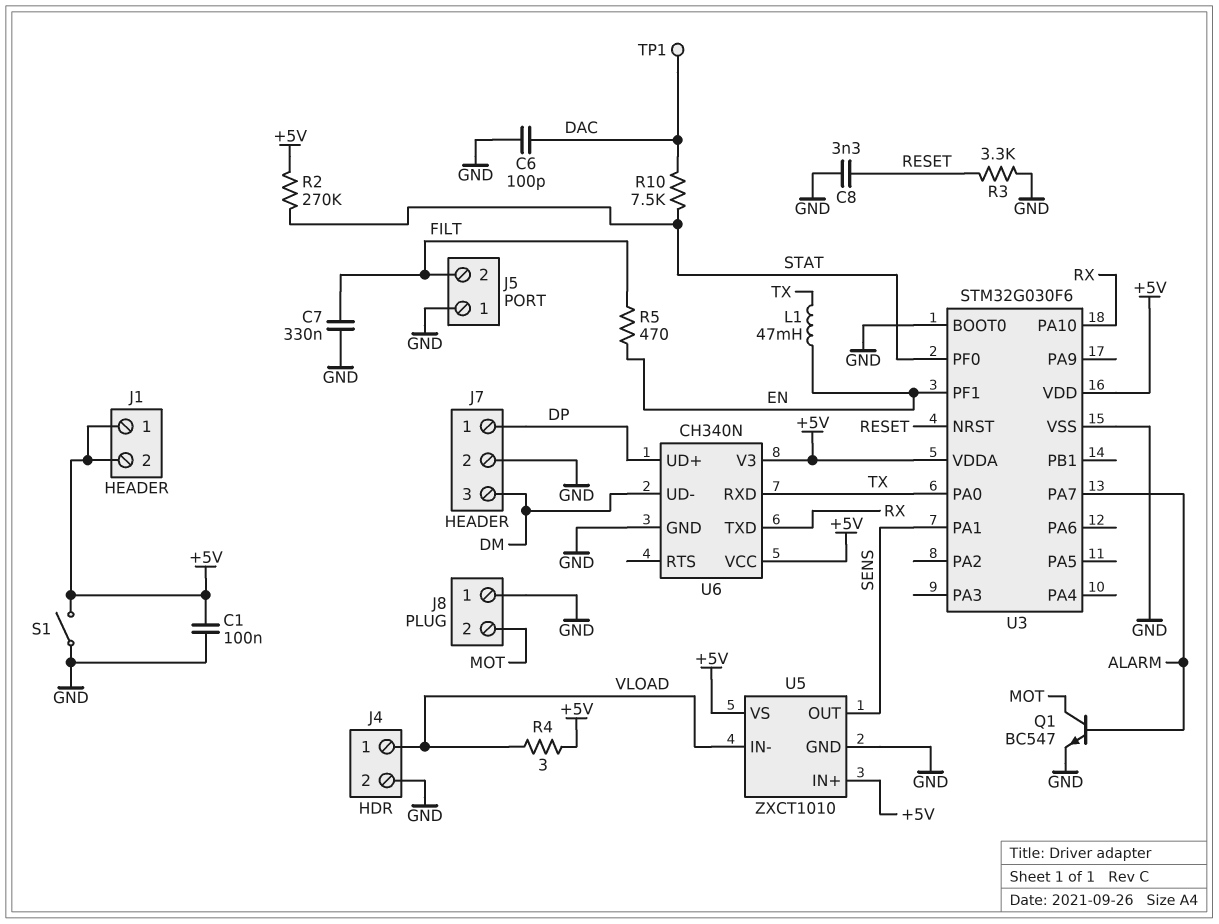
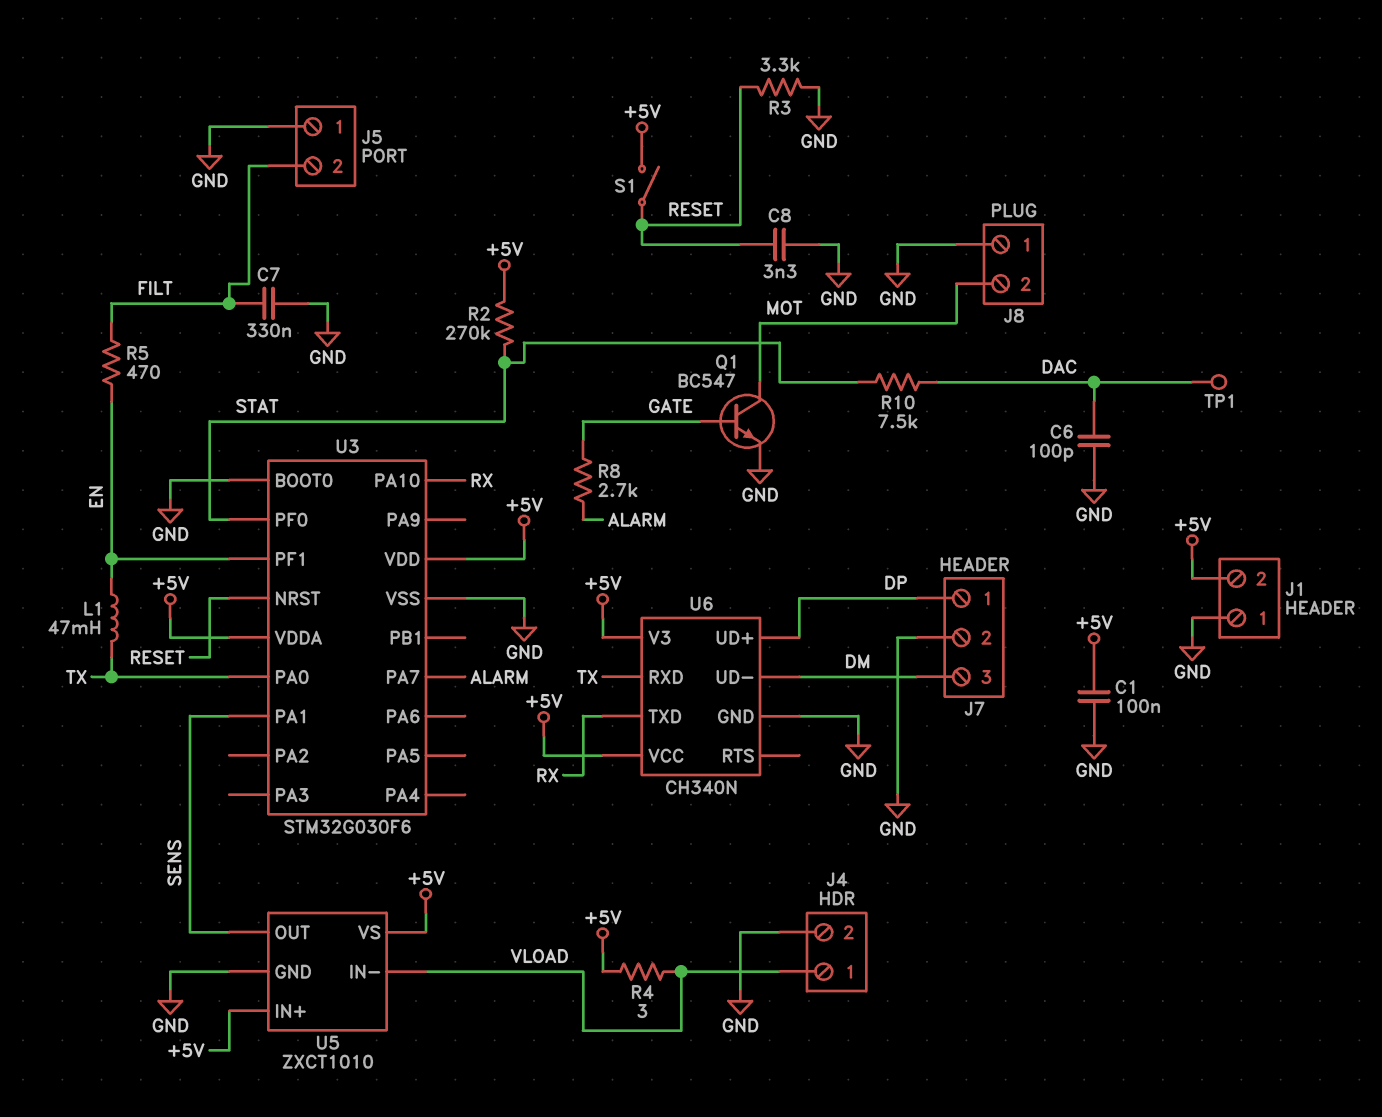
J1 pin 1: +5V -> GND
Q1: NPN BC547 (B ALARM, C MOT, E GND) -> NPN BC547 (B GATE, C MOT, E GND)
R8: none -> 2.7k (ALARM, GATE)
S1: switch (+5V, GND) -> switch (+5V, RESET)

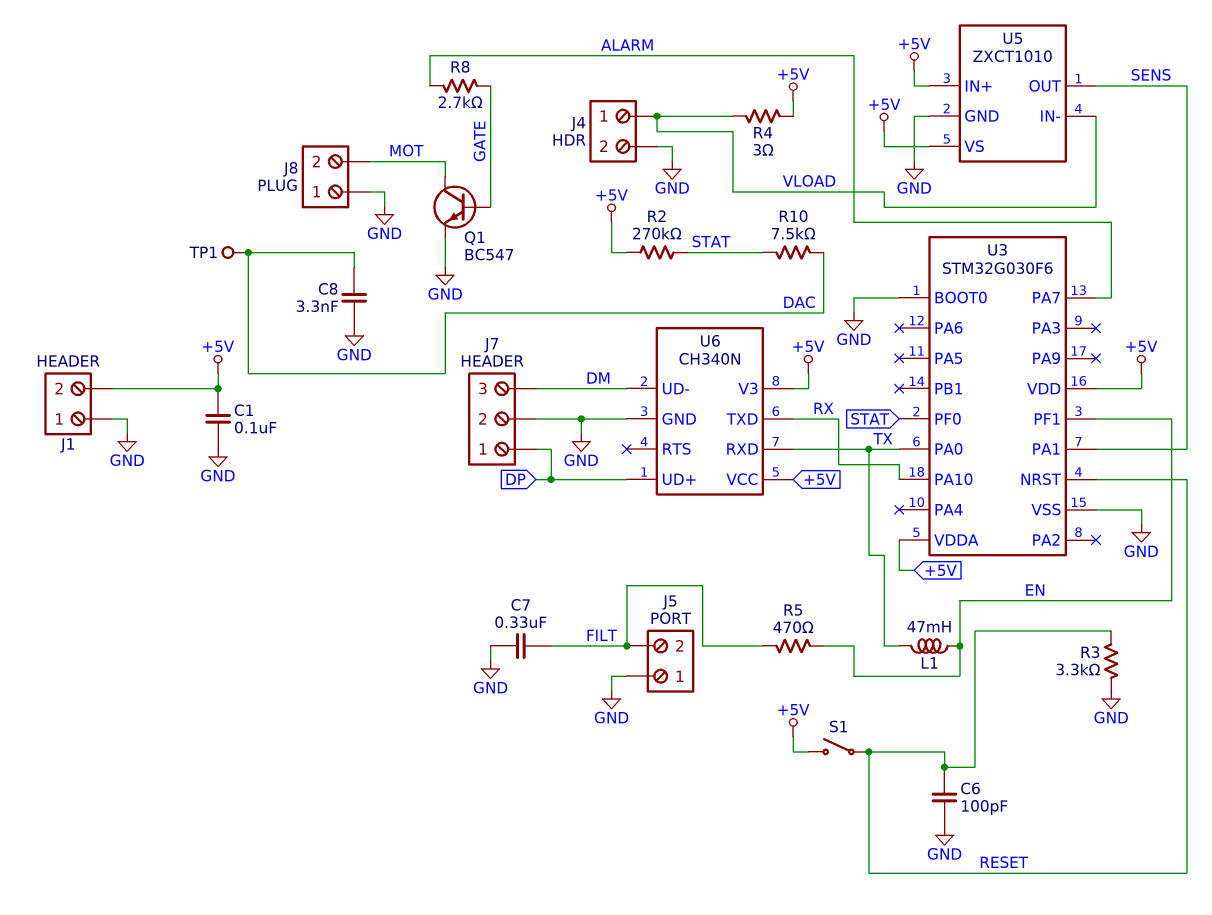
C6: 100pF (DAC, GND) -> 100pF (GND, RESET)
C8: 3.3nF (GND, RESET) -> 3.3nF (DAC, GND)

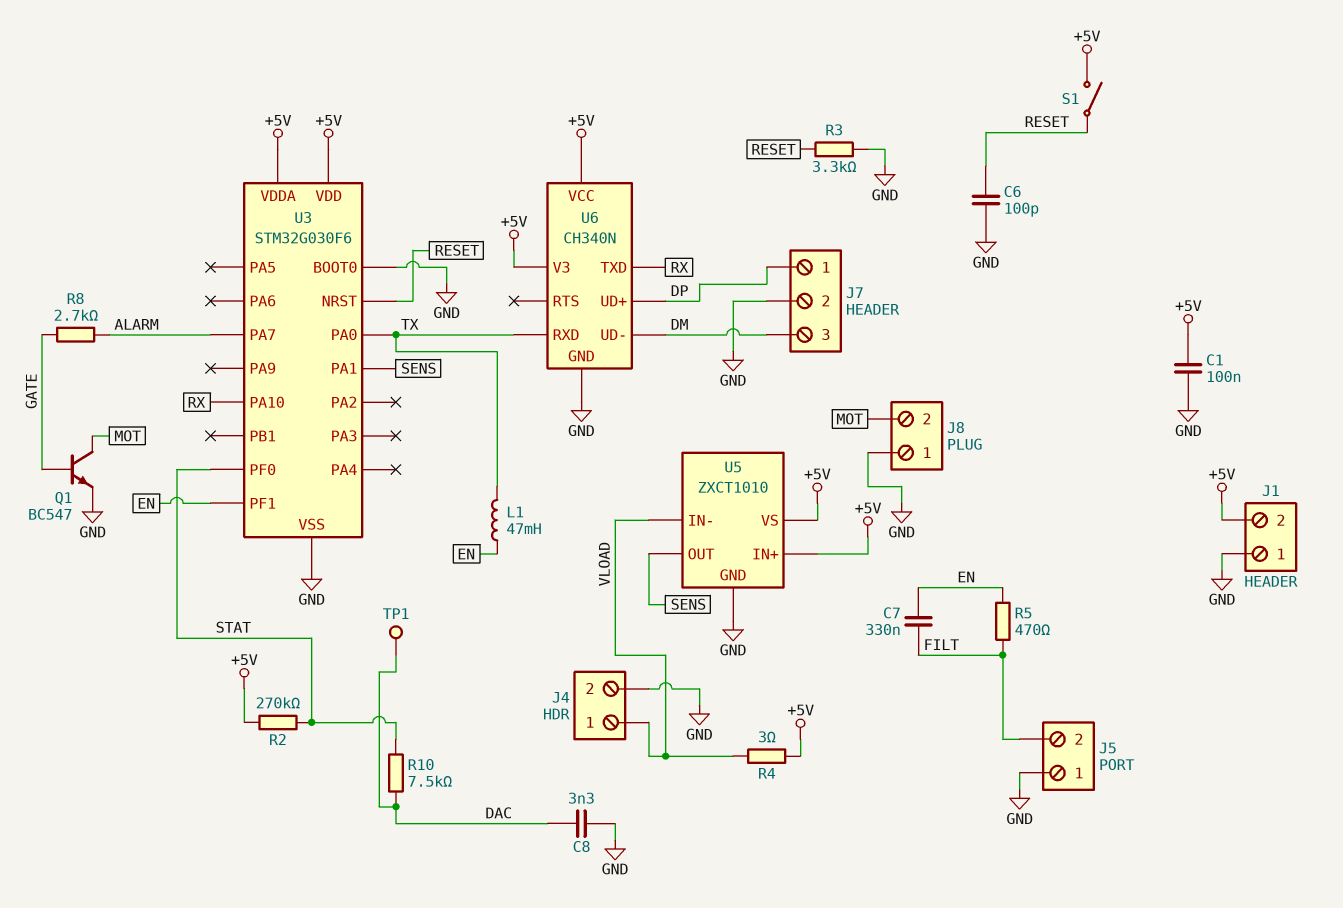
C7: 330nF (FILT, GND) -> 330nF (EN, FILT)

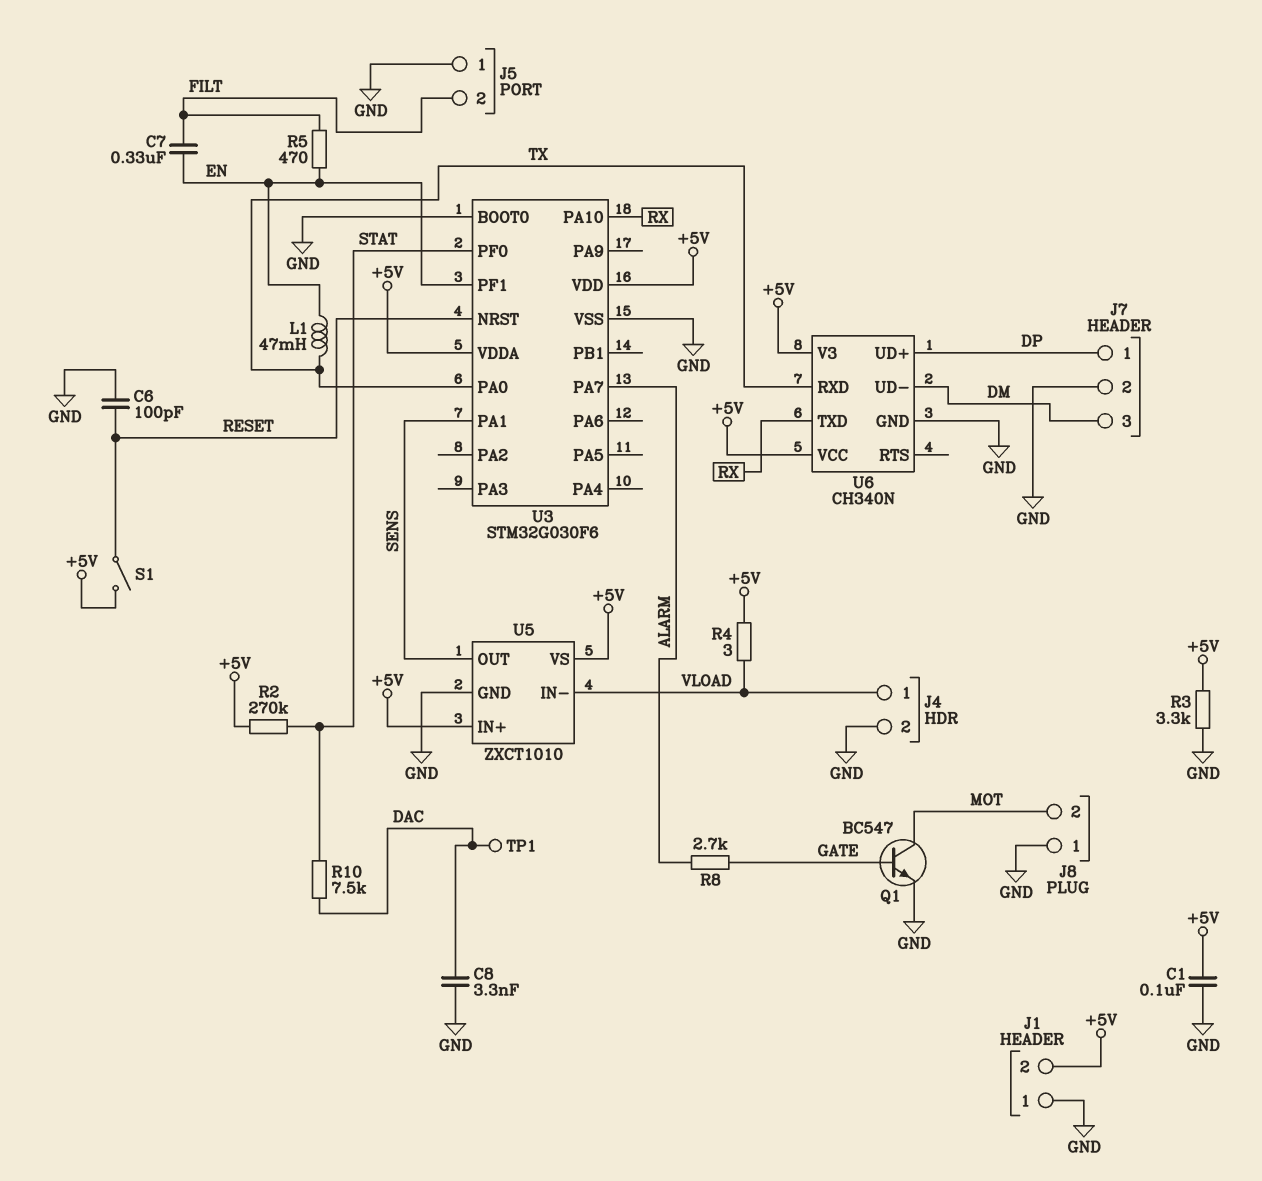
R3: 3.3k (GND, RESET) -> 3.3k (+5V, GND)

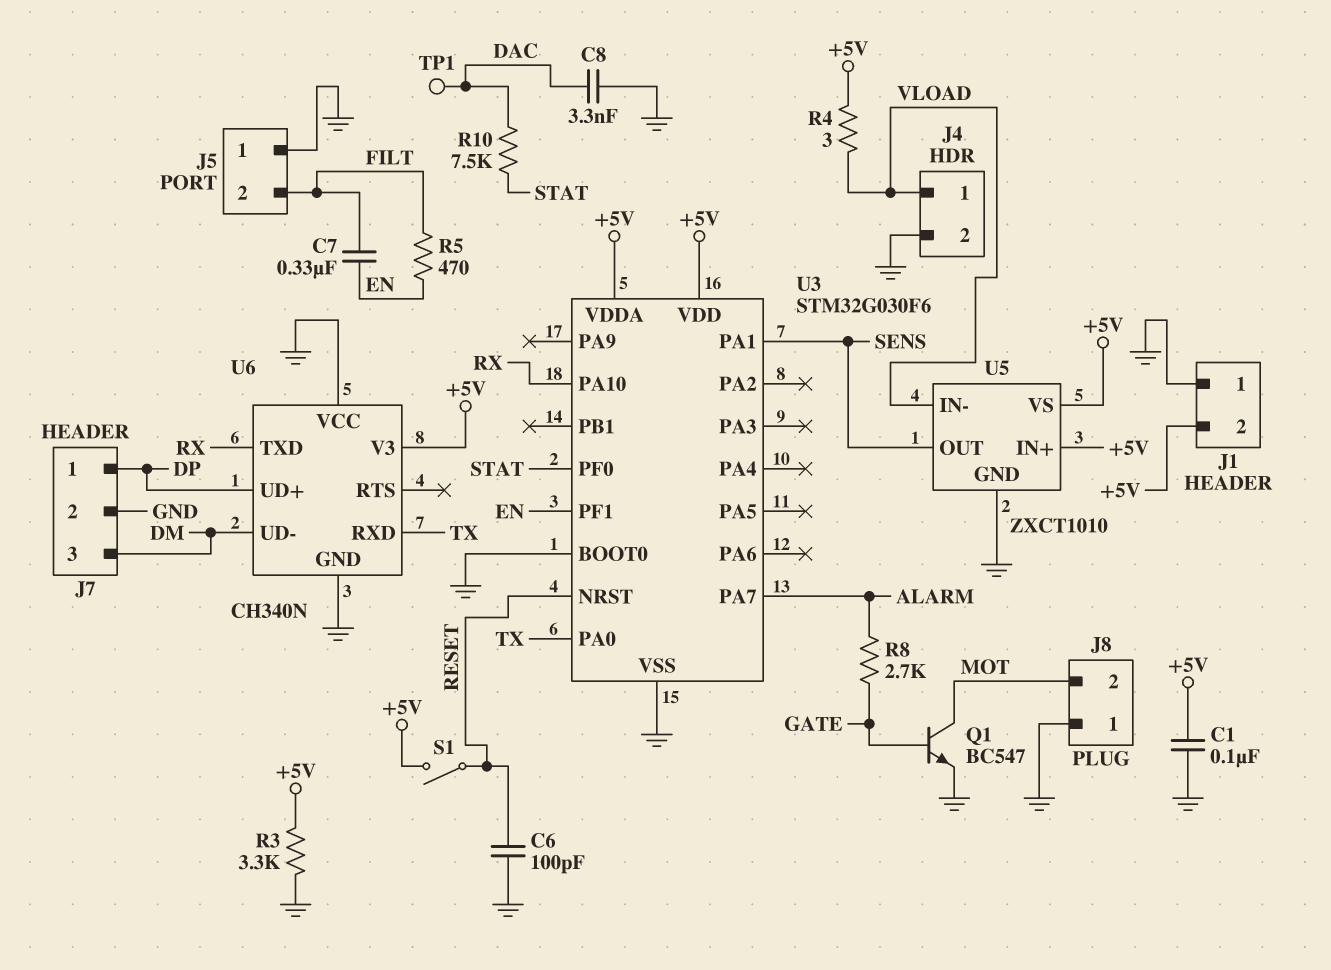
L1: 47mH (EN, TX) -> none
R2: 270k (+5V, STAT) -> none
U6 pin VCC: +5V -> GND

